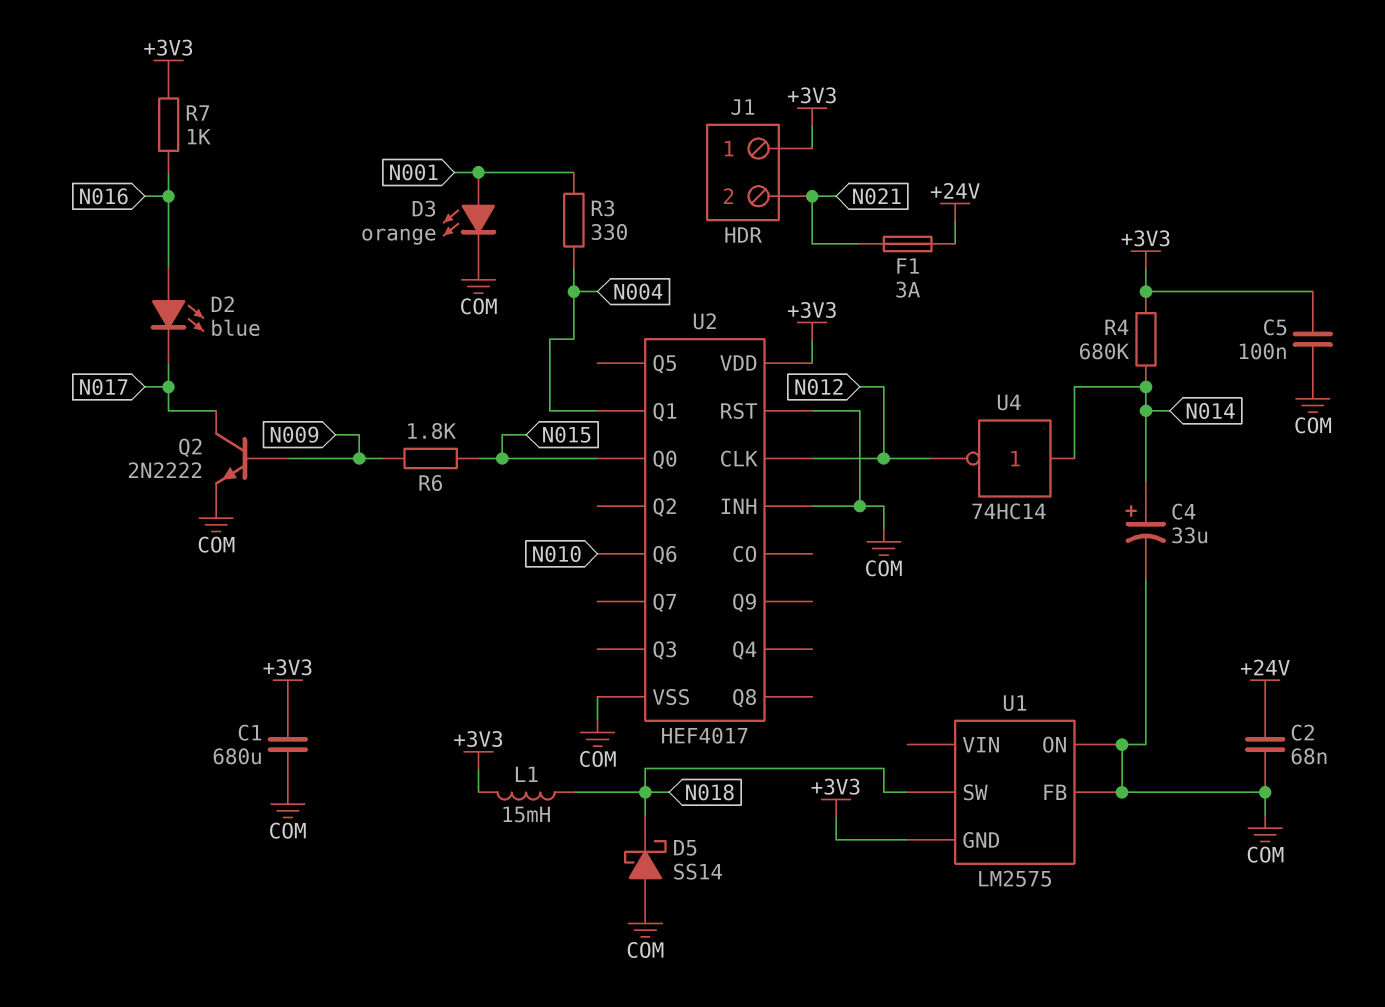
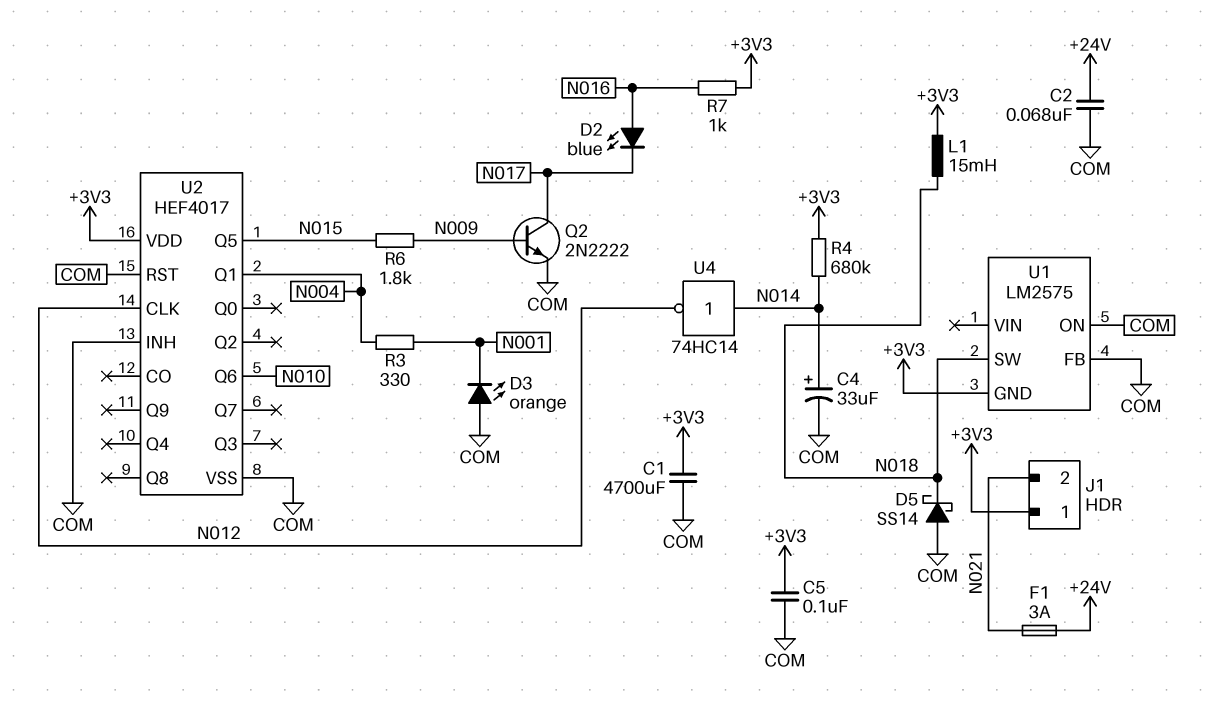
C1: 680uF (+3V3, COM) -> 4700uF (+3V3, COM)
D3: LED orange (A N001, K COM) -> LED orange (A COM, K N001)
U2 pin Q0: N015 -> none
U2 pin Q5: none -> N015

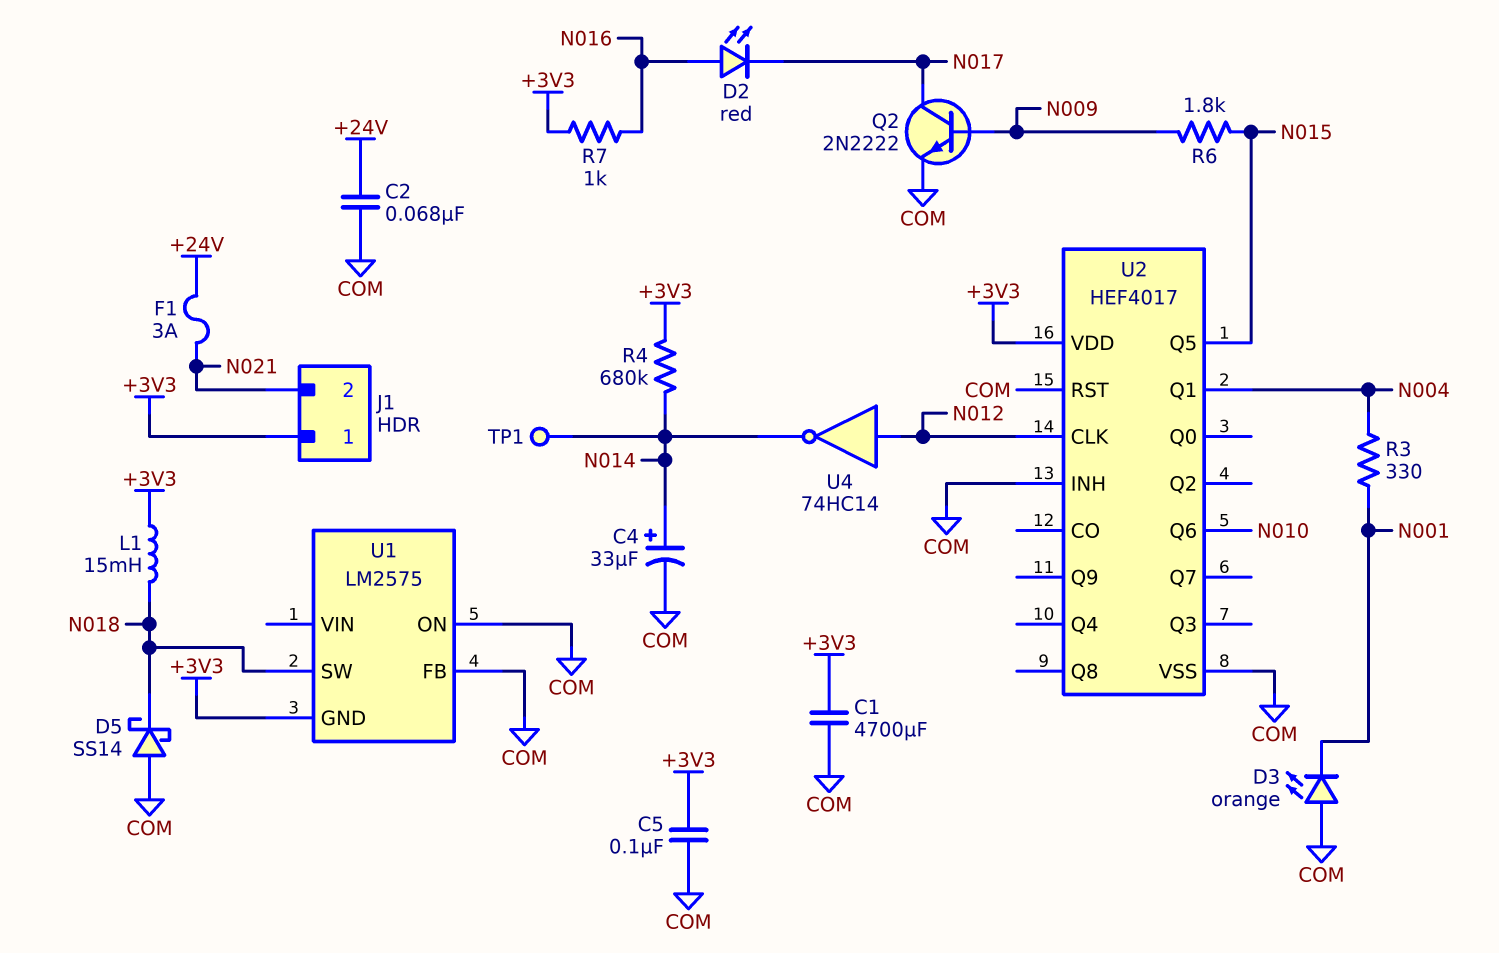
D2: LED blue (A N016, K N017) -> LED red (A N016, K N017)
TP1: none -> test point (N014)
U4: NOT 74HC14 (in N014, out N012) -> NOT 74HC14 (in N012, out N014)

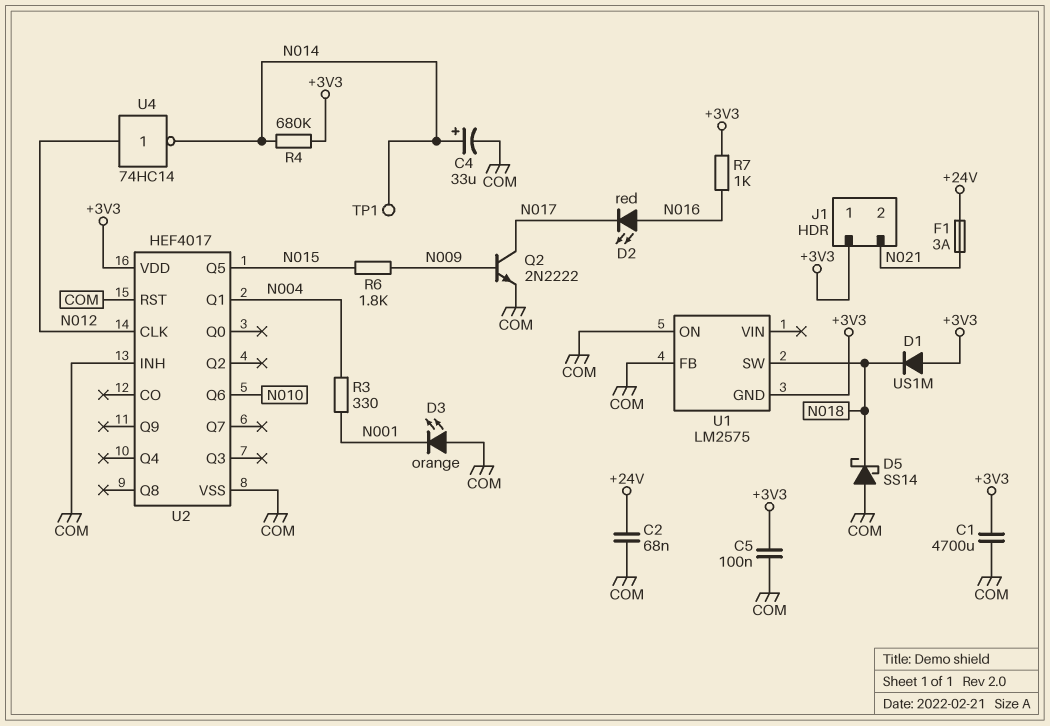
D1: none -> diode US1M (A +3V3, K N018)
L1: 15mH (+3V3, N018) -> none

